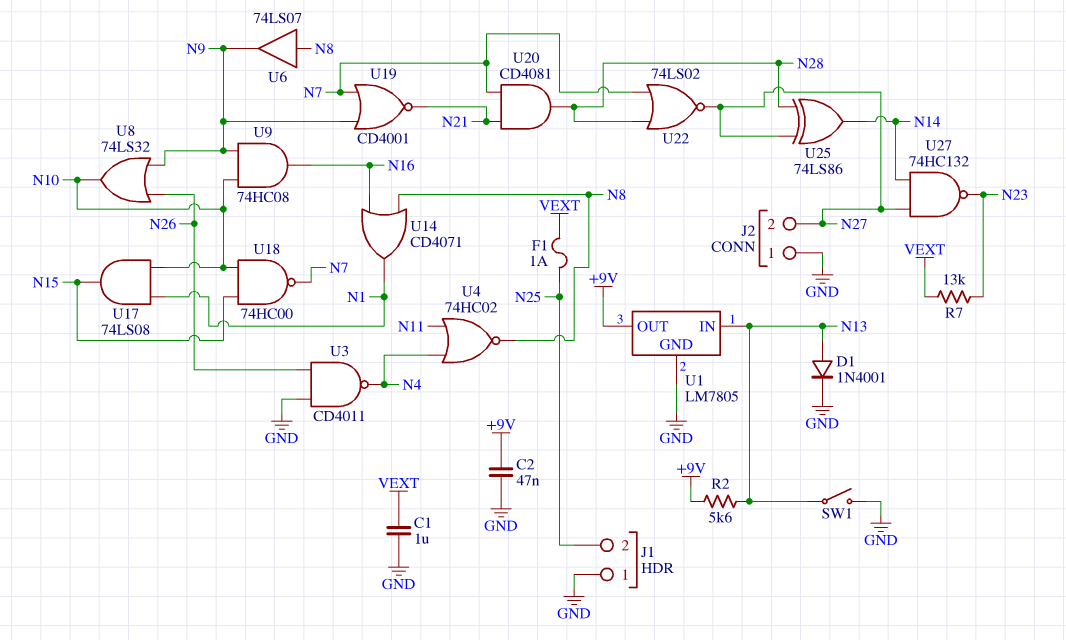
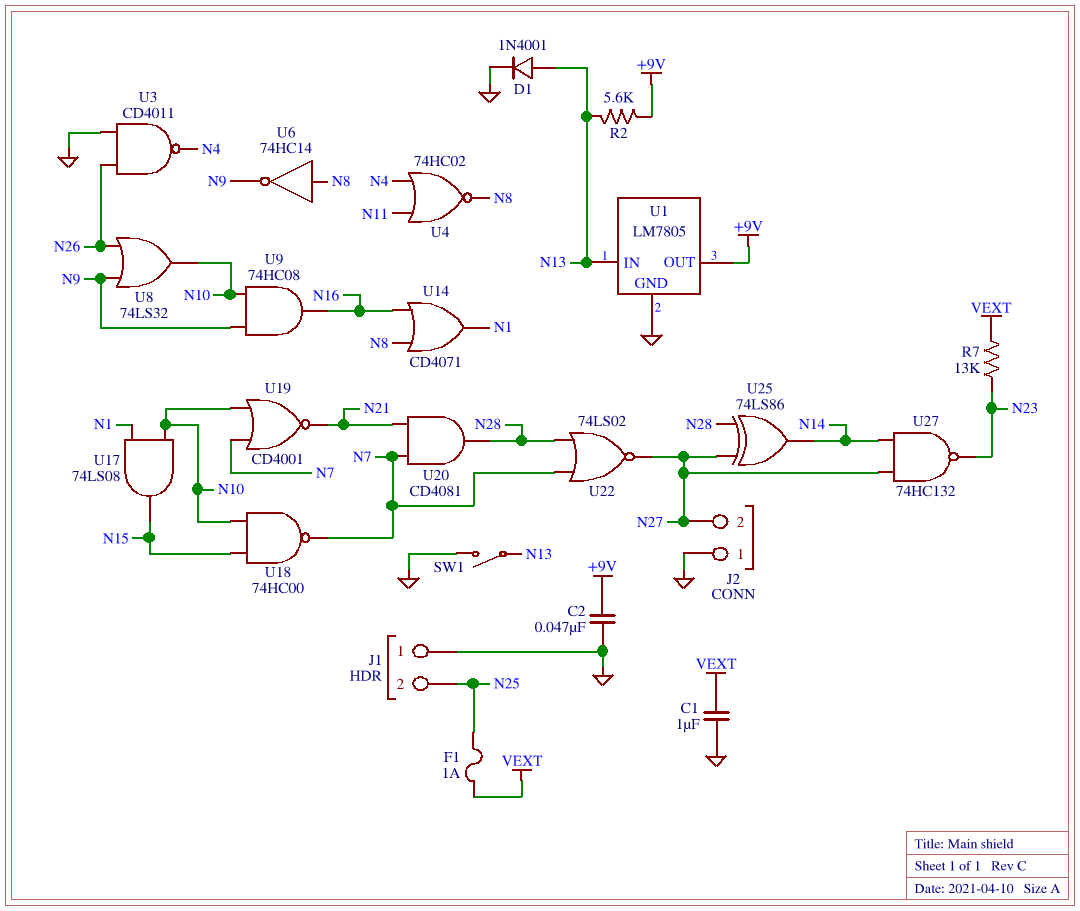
U6: buffer 74LS07 (in N8, out N9) -> NOT 74HC14 (in N8, out N9)
U19: NOR CD4001 (in N7, in N9, out N21) -> NOR CD4001 (in N7, in N10, out N21)

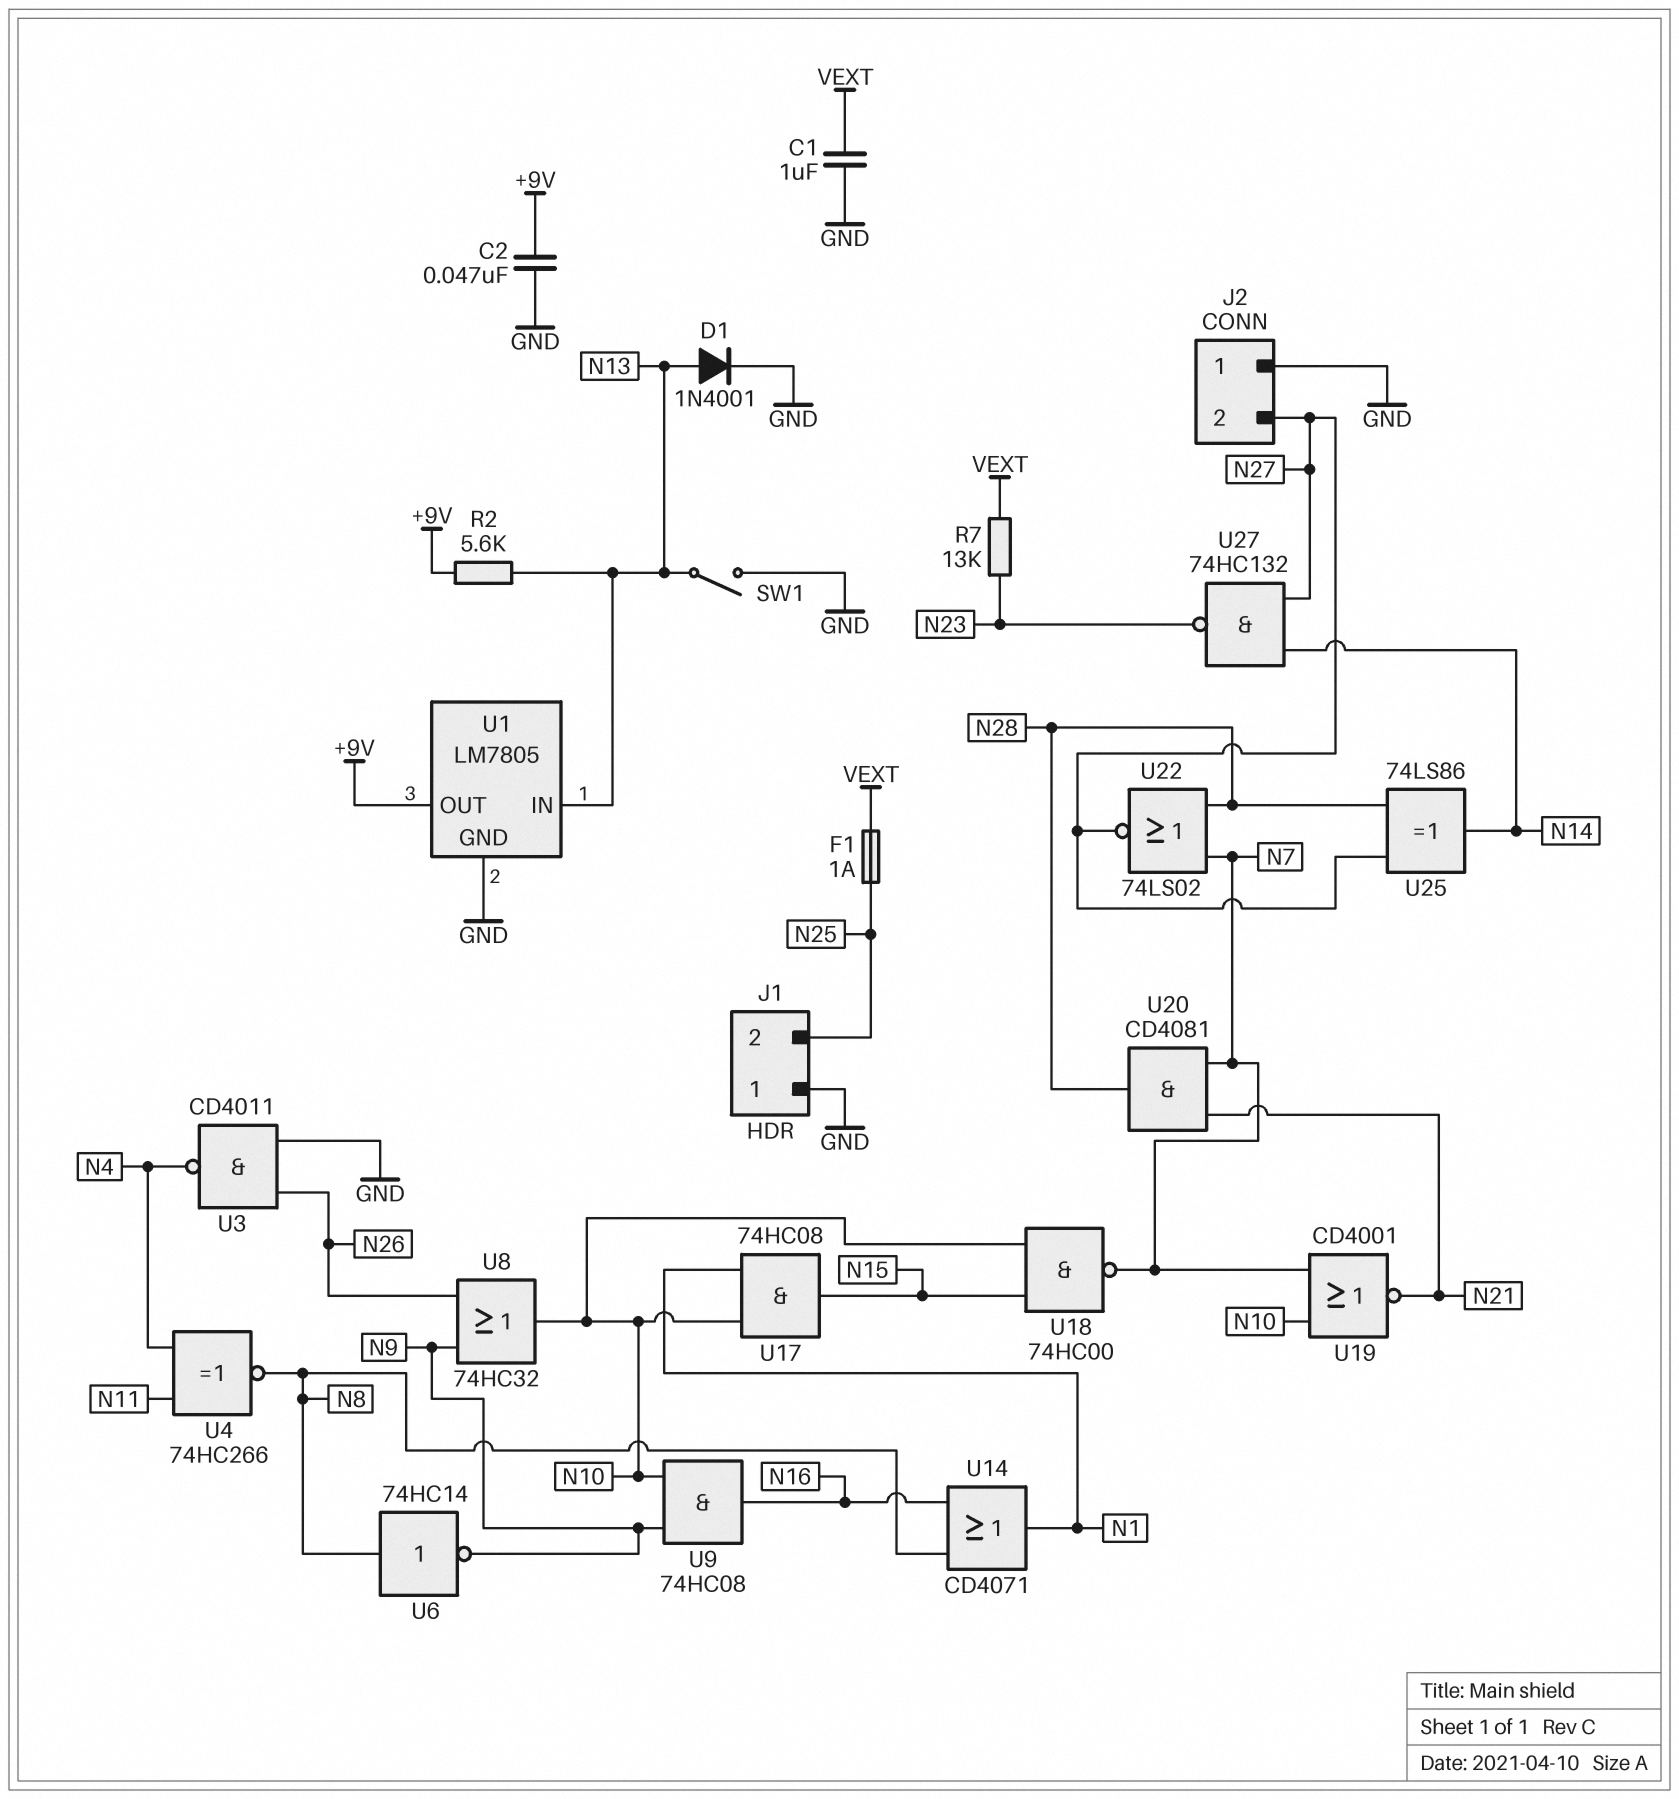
U4: NOR 74HC02 (in N4, in N11, out N8) -> XNOR 74HC266 (in N4, in N11, out N8)
U8: OR 74LS32 (in N9, in N26, out N10) -> OR 74HC32 (in N9, in N26, out N10)
U17: AND 74LS08 (in N1, in N10, out N15) -> AND 74HC08 (in N1, in N10, out N15)

